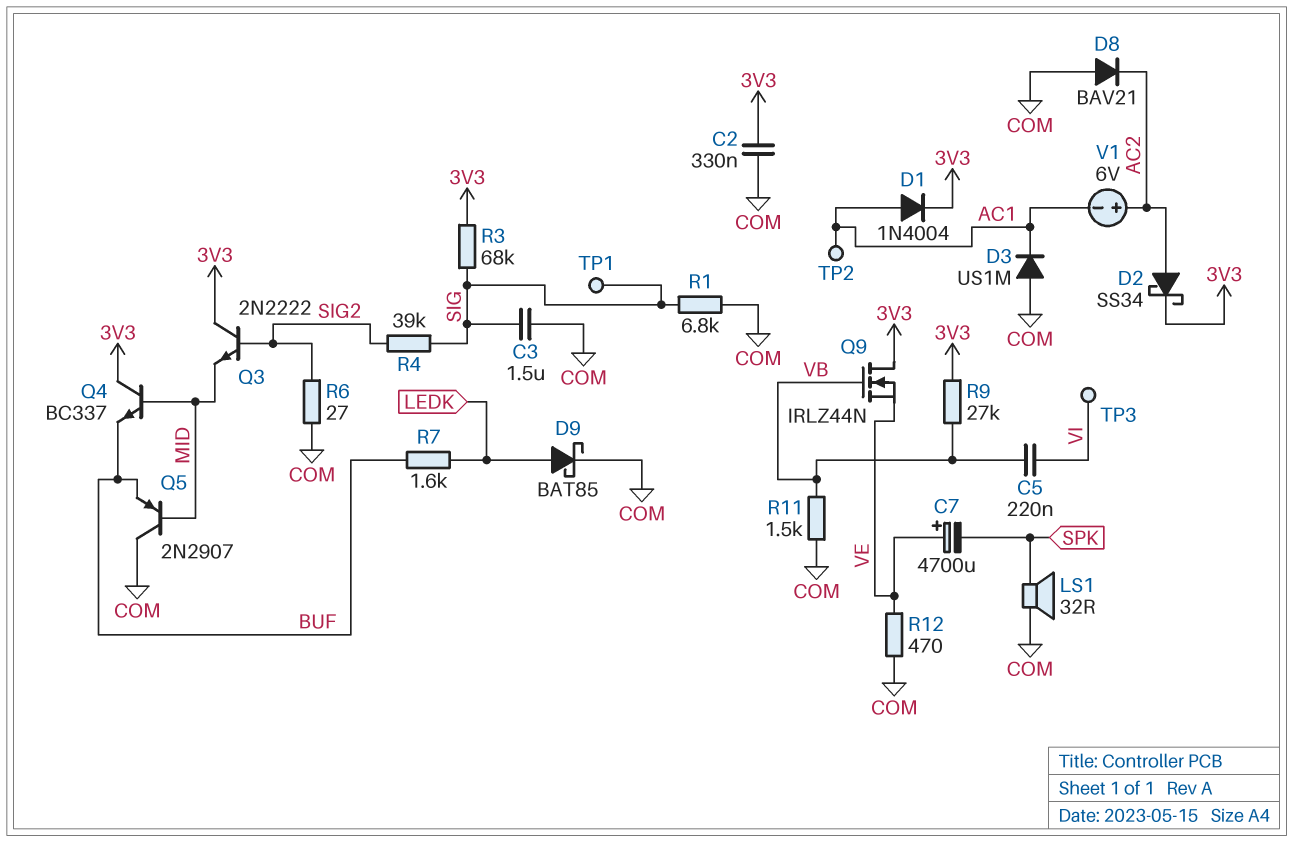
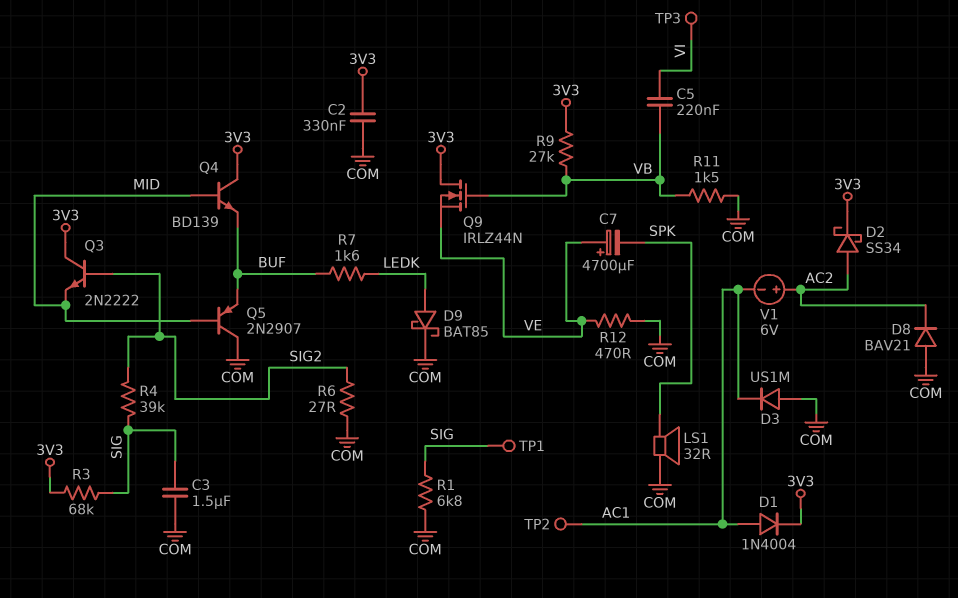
Q4: NPN BC337 (B MID, C 3V3, E BUF) -> NPN BD139 (B MID, C 3V3, E BUF)

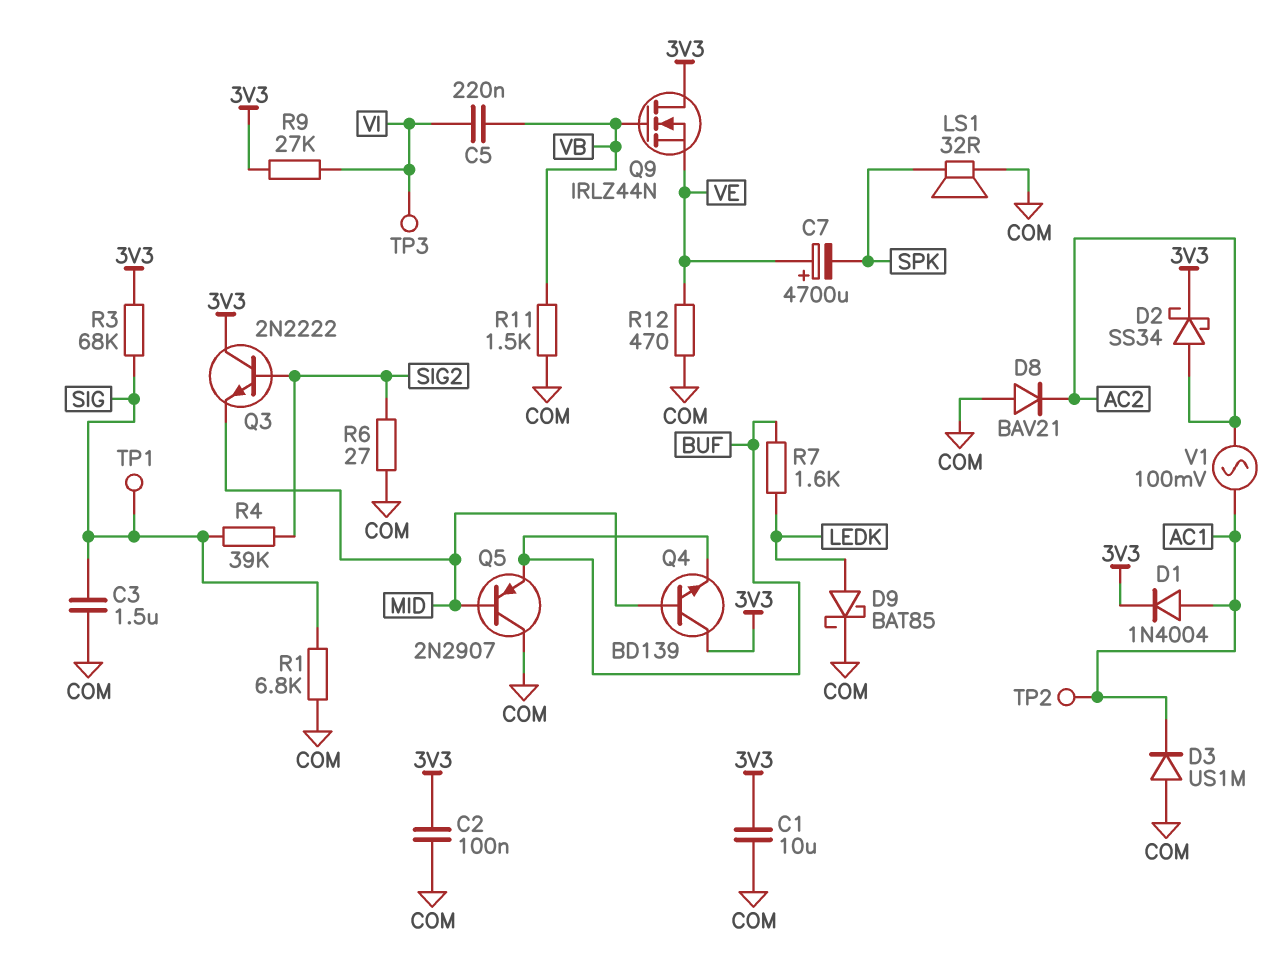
C1: none -> 10uF (3V3, COM)
C2: 330nF (3V3, COM) -> 100nF (3V3, COM)
R9: 27k (3V3, VB) -> 27k (3V3, VI)
V1: 6V (plus AC2, minus AC1) -> AC 100mV (AC1, AC2)

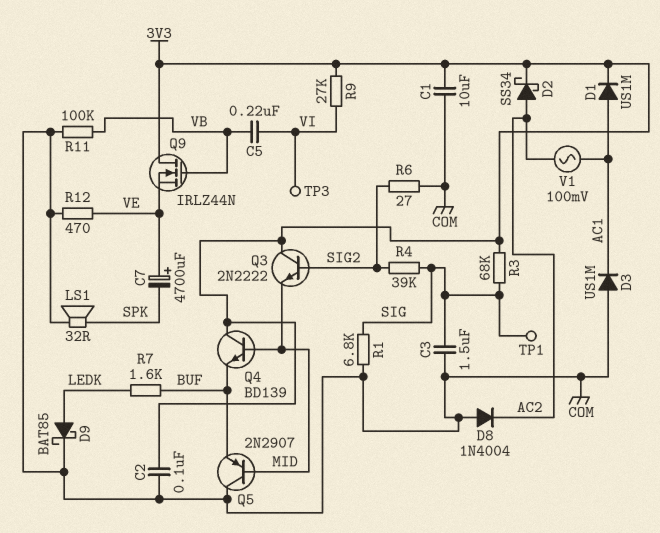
D1: diode 1N4004 (A AC1, K 3V3) -> diode US1M (A AC1, K 3V3)
D8: diode BAV21 (A COM, K AC2) -> diode 1N4004 (A COM, K AC2)
R11: 1.5k (COM, VB) -> 100k (COM, VB)
TP2: test point (AC1) -> none

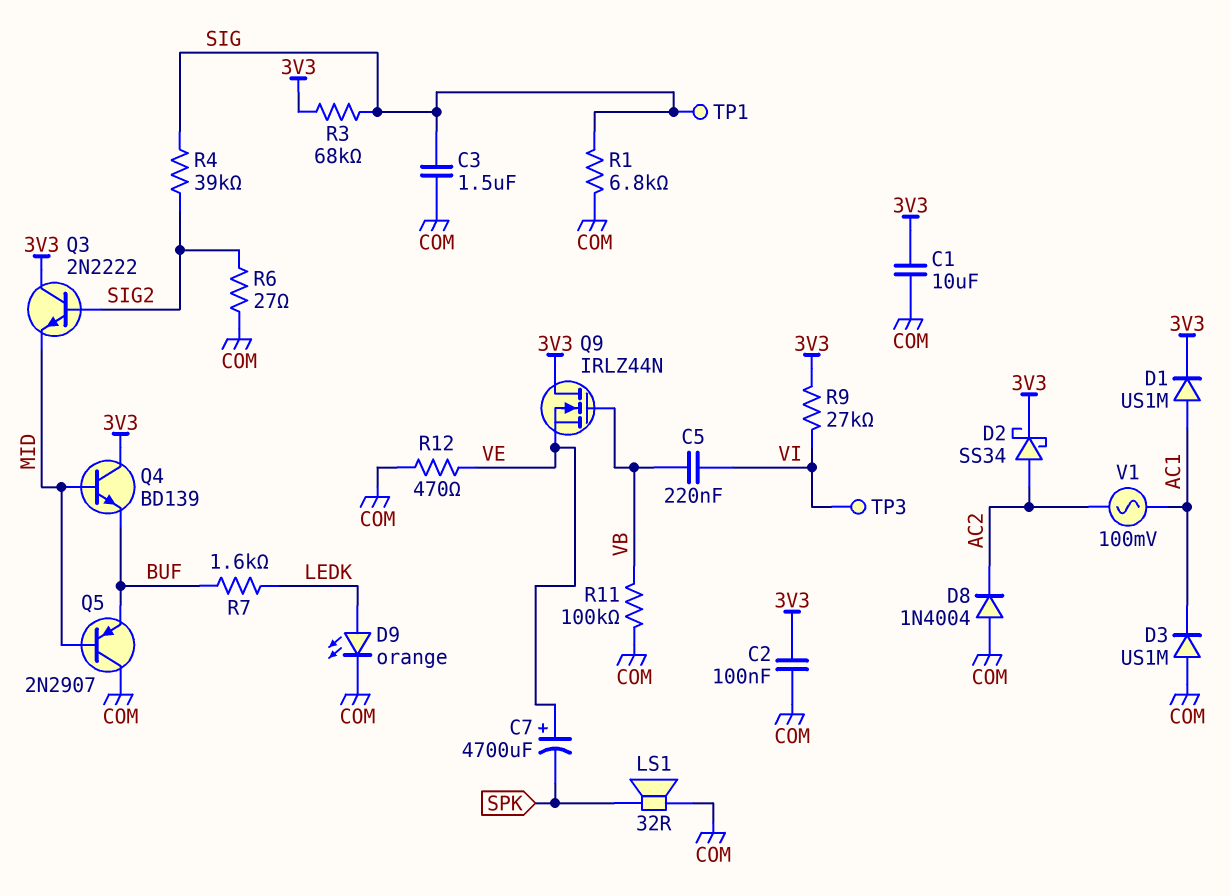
D9: schottky BAT85 (A LEDK, K COM) -> LED orange (A LEDK, K COM)

